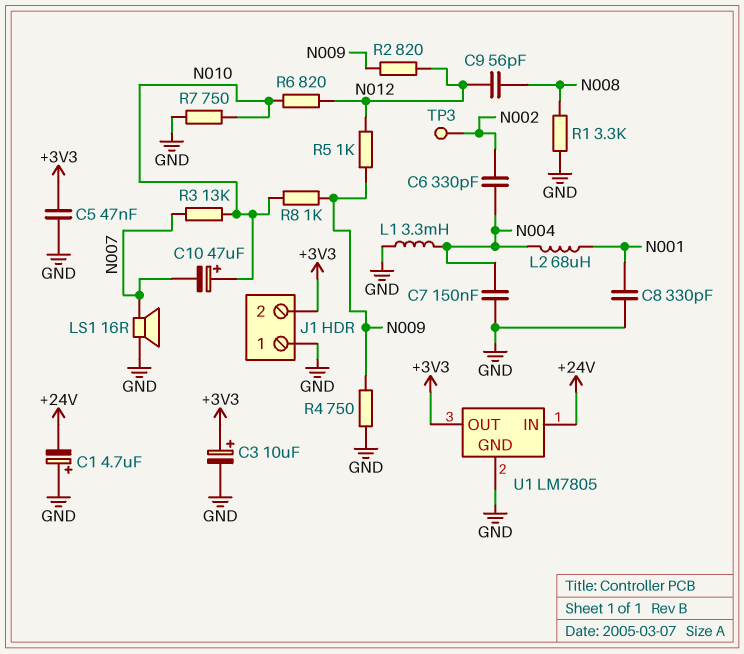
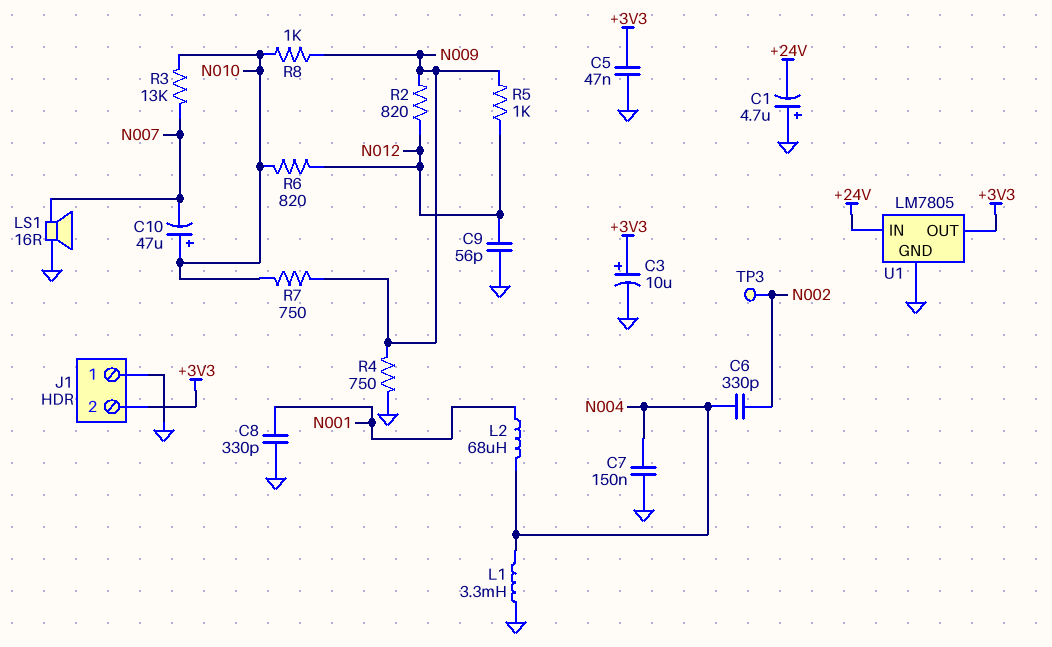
C9: 56pF (N008, N012) -> 56pF (GND, N012)
R1: 3.3k (GND, N008) -> none
R7: 750 (GND, N010) -> 750 (N009, N010)

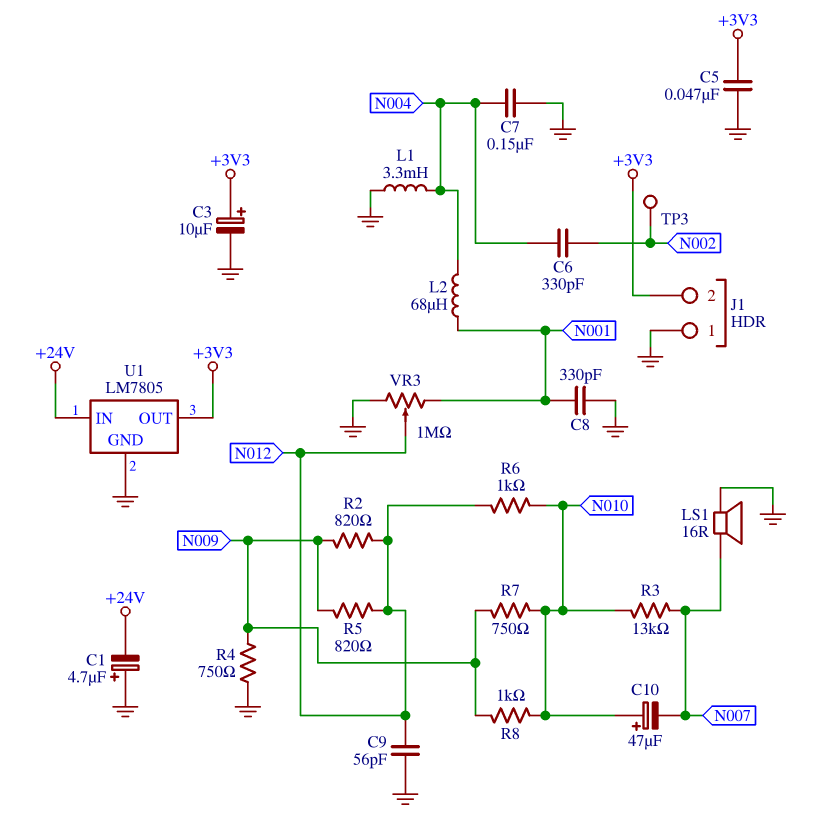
R5: 1k (N009, N012) -> 820 (N009, N012)
R6: 820 (N010, N012) -> 1k (N010, N012)
VR3: none -> 1M (GND, N001, wiper N012)

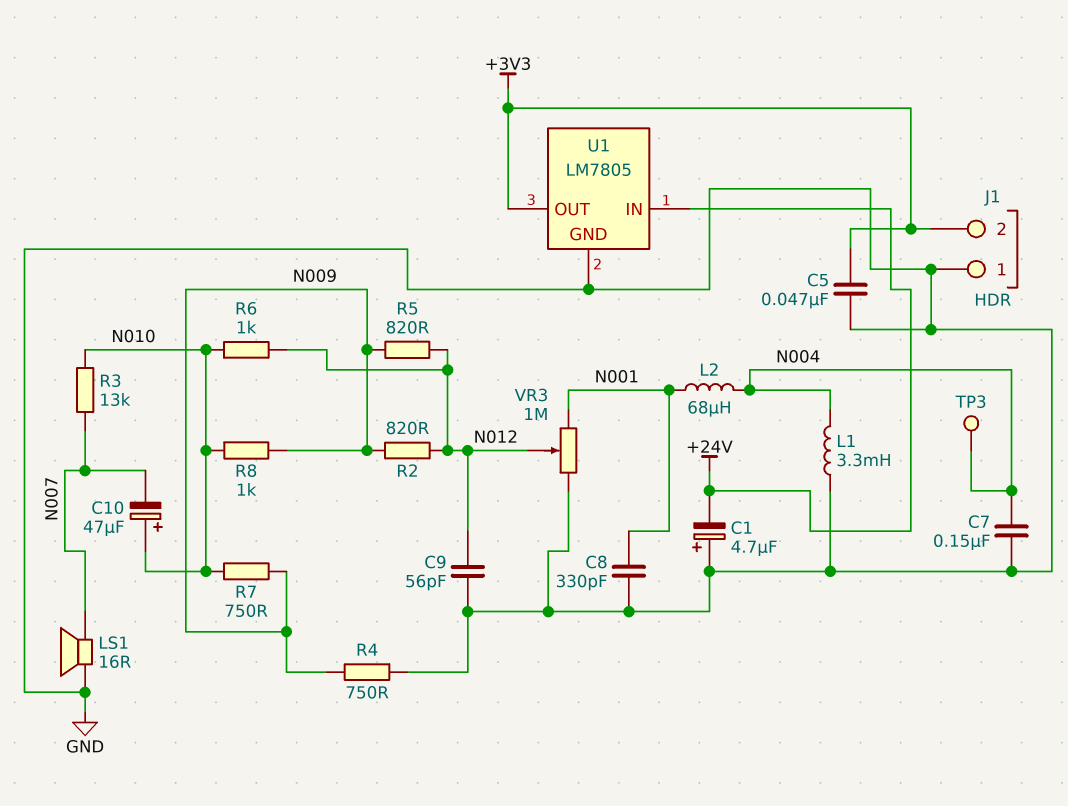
C3: 10uF (plus +3V3, minus GND) -> none
C6: 330pF (N002, N004) -> none
TP3: test point (N002) -> test point (N004)

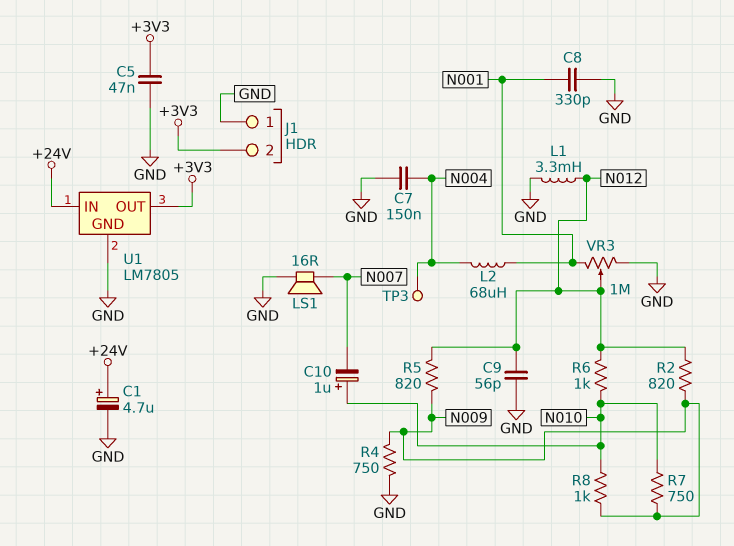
C1: 4.7uF (plus GND, minus +24V) -> 4.7uF (plus +24V, minus GND)
C10: 47uF (plus N010, minus N007) -> 1uF (plus N010, minus N007)
L1: 3.3mH (GND, N004) -> 3.3mH (GND, N012)
R3: 13k (N007, N010) -> none

